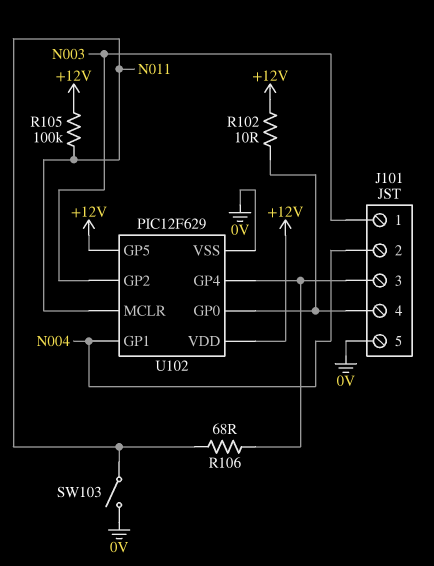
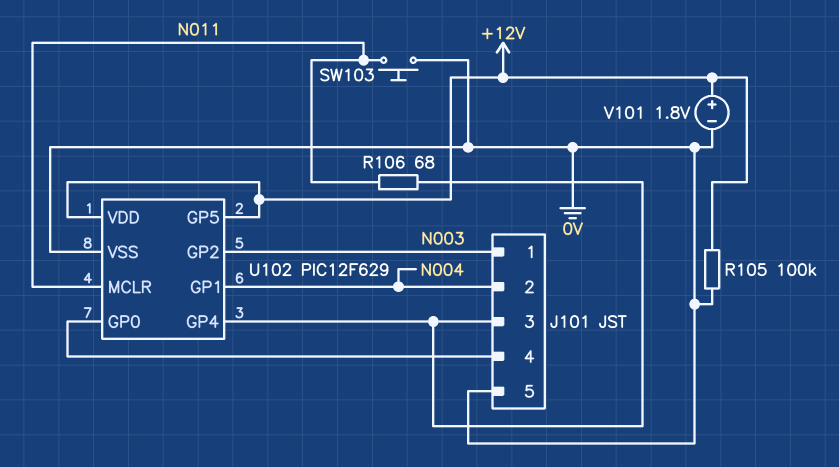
R102: 10 (+12V, J101/4) -> none
R105: 100k (+12V, N011) -> 100k (+12V, 0V)
SW103: switch (0V, N011) -> button (0V, N011)
V101: none -> 1.8V (plus +12V, minus 0V)

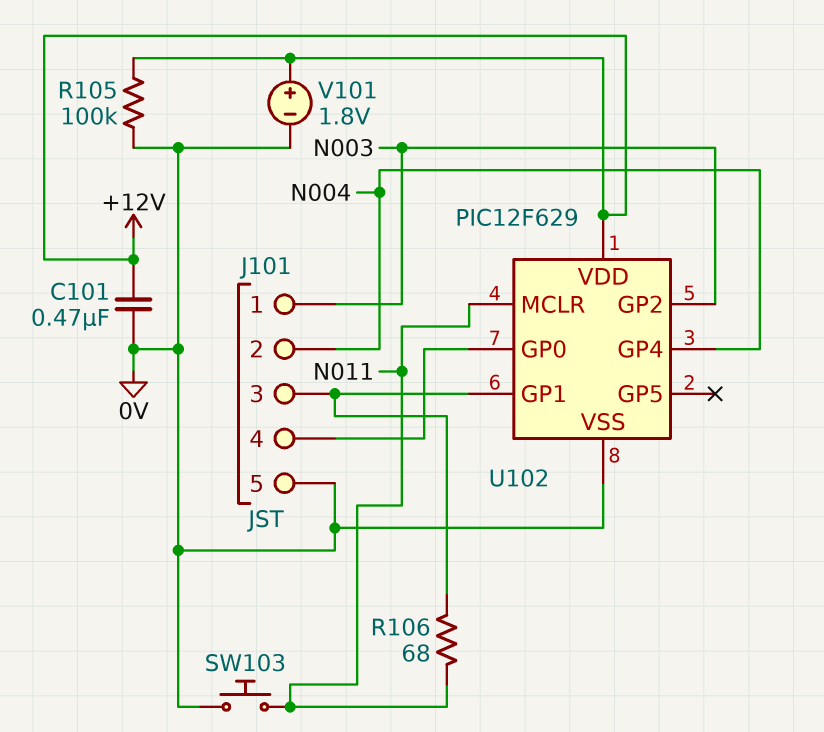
C101: none -> 470nF (+12V, 0V)
U102 pin GP1: N004 -> J101/3
U102 pin GP4: J101/3 -> N004
U102 pin GP5: +12V -> none

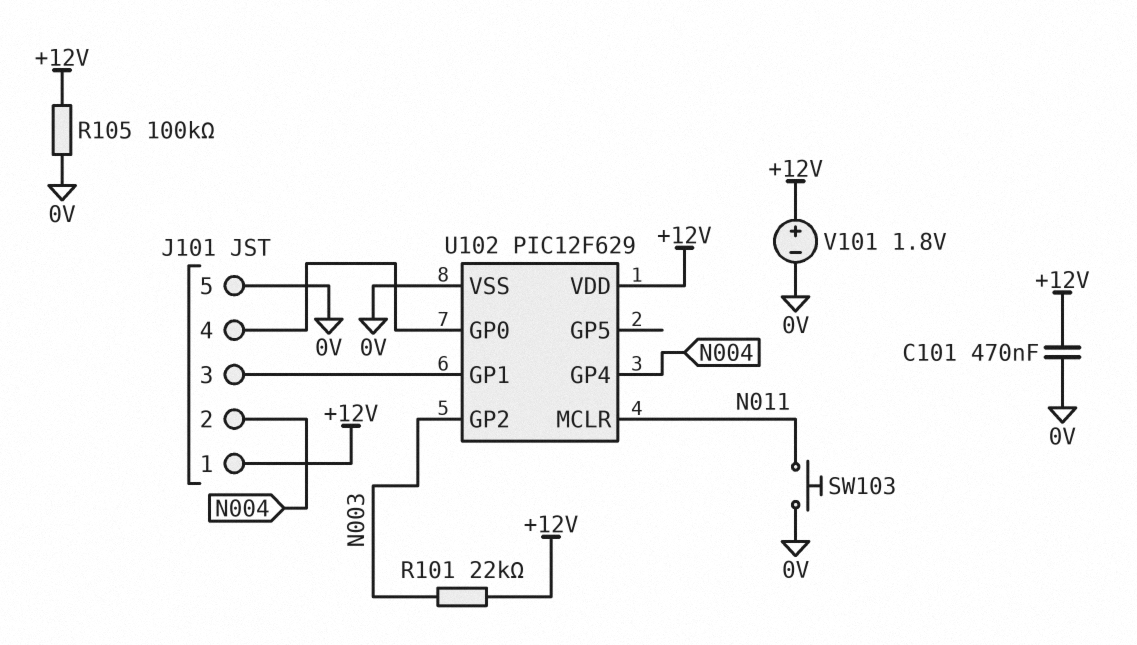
J101 pin 1: N003 -> +12V
R101: none -> 22k (+12V, N003)
R106: 68 (J101/3, N011) -> none

